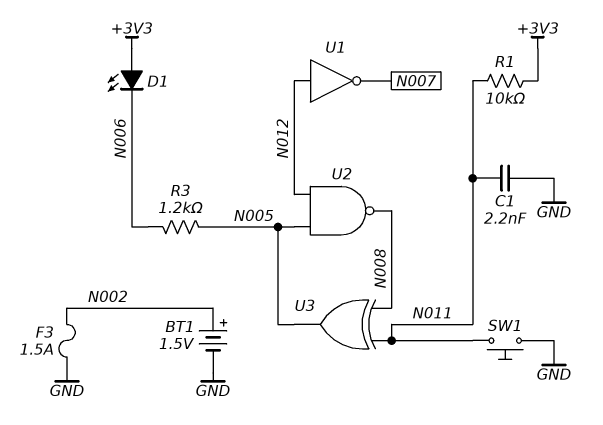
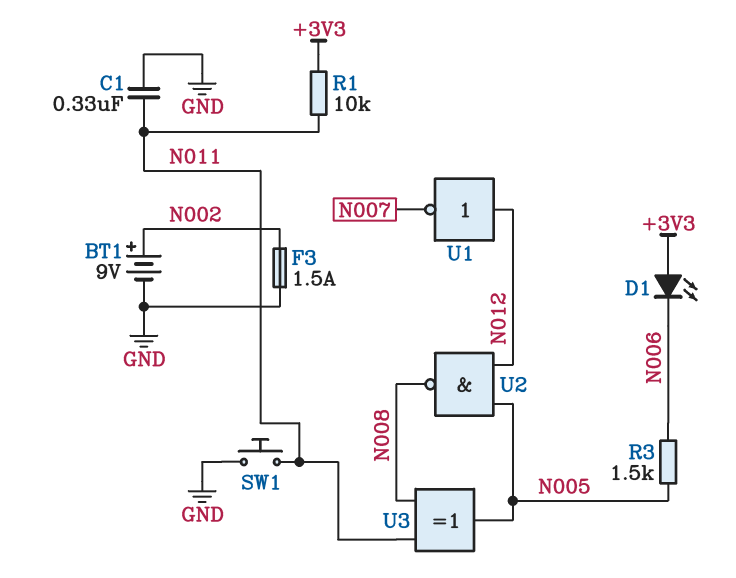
BT1: 1.5V (plus N002, minus GND) -> 9V (plus N002, minus GND)
C1: 2.2nF (GND, N011) -> 330nF (GND, N011)
R3: 1.2k (N005, N006) -> 1.5k (N005, N006)

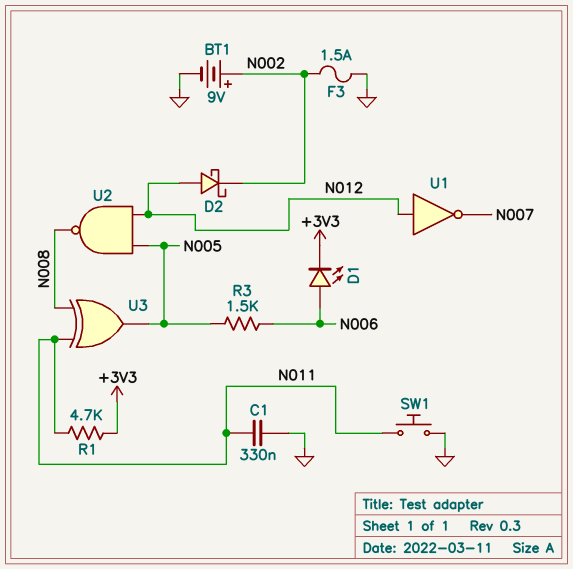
D1: LED (A +3V3, K N006) -> LED (A N006, K +3V3)
D2: none -> schottky (A N012, K N002)
R1: 10k (+3V3, N011) -> 4.7k (+3V3, N011)

